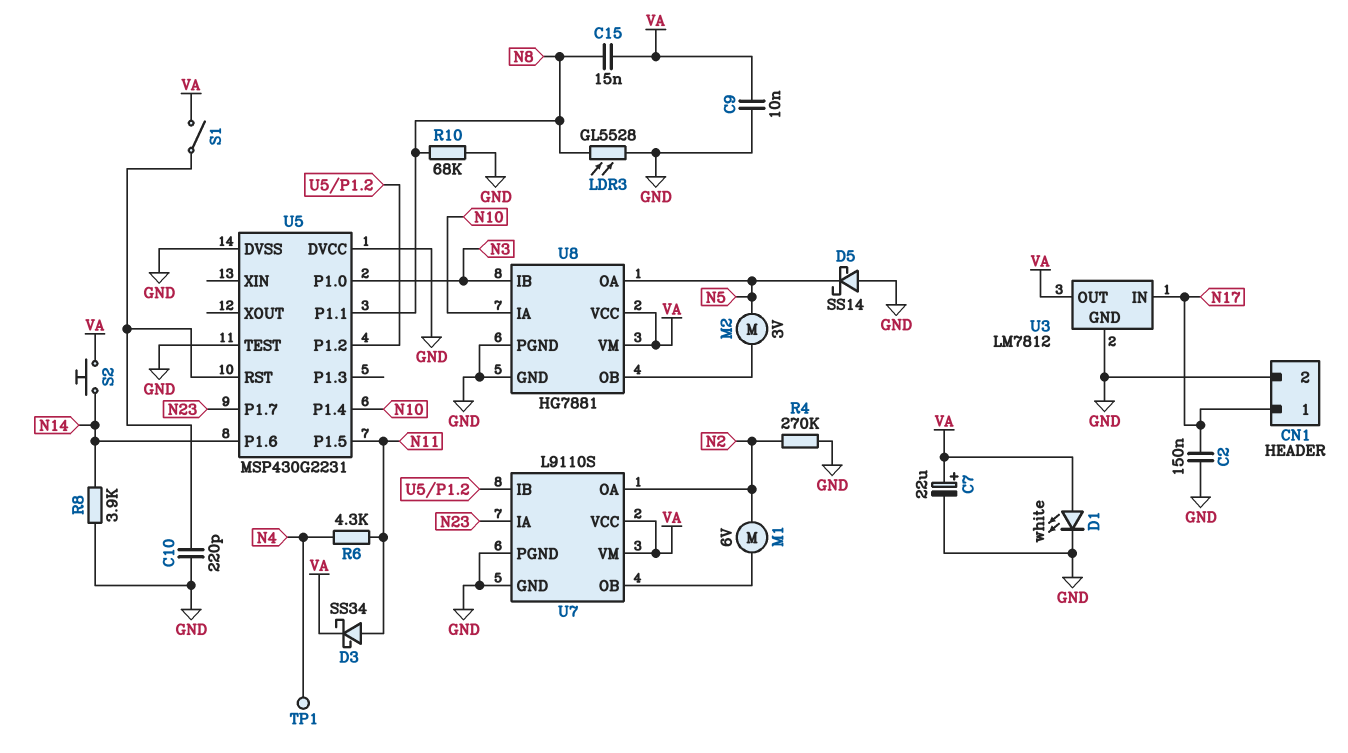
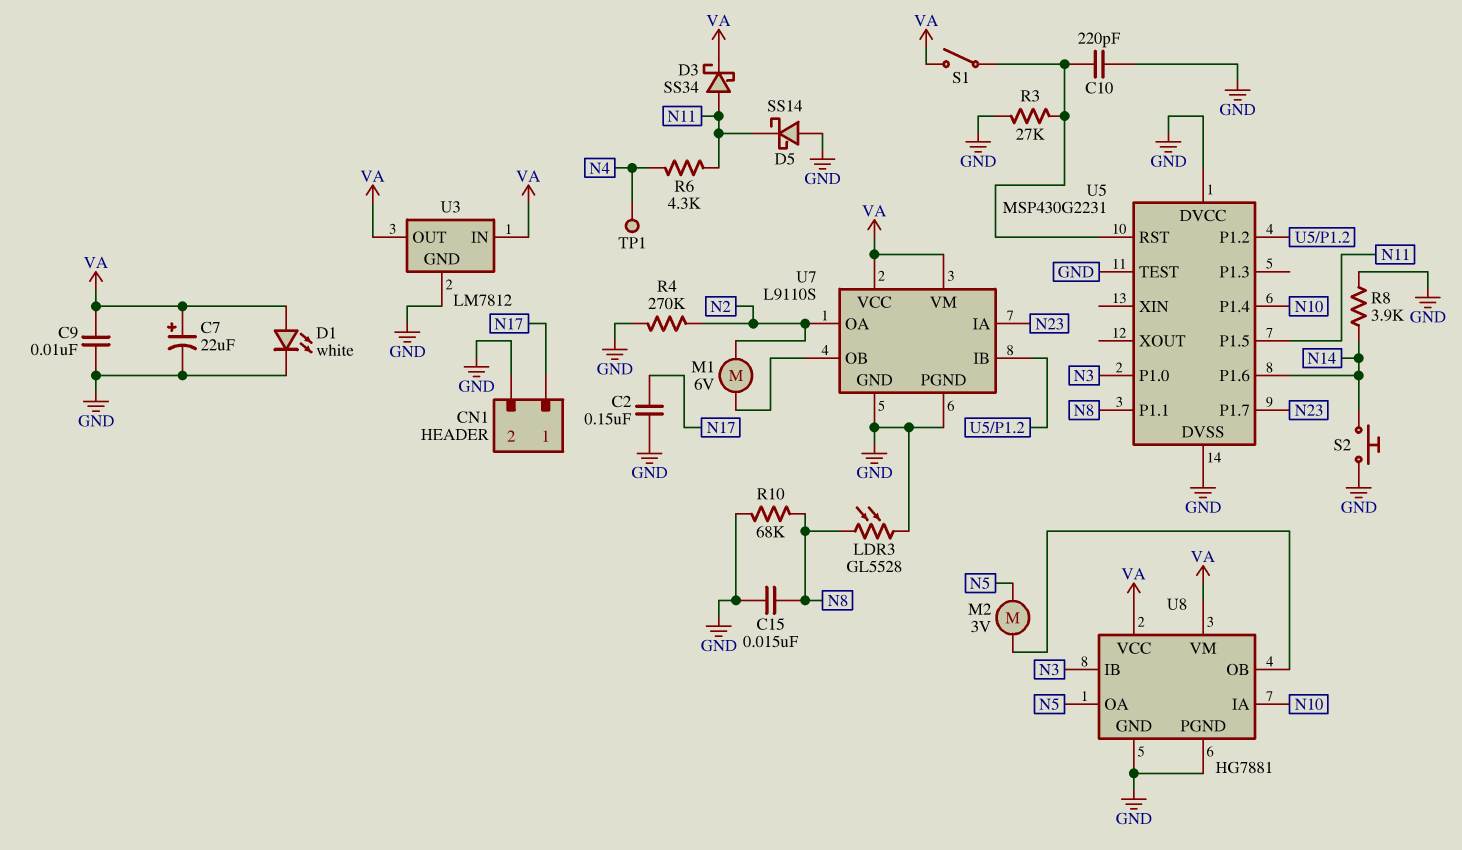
C15: 15nF (N8, VA) -> 15nF (GND, N8)
D5: schottky SS14 (A GND, K N5) -> schottky SS14 (A GND, K N11)
R3: none -> 27k (GND, U5/RST)
S2: button (N14, VA) -> button (GND, N14)
U3 pin IN: N17 -> VA

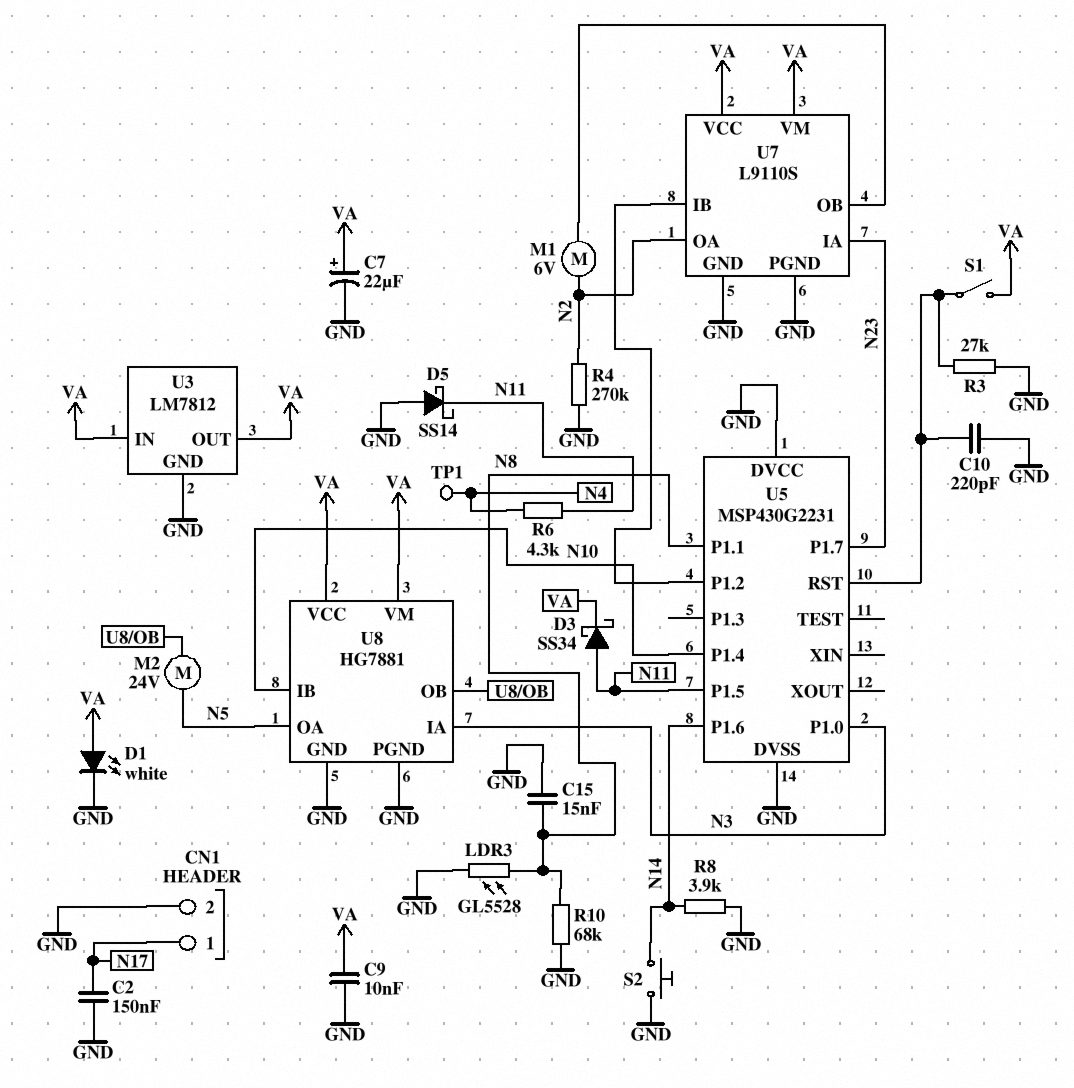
M2: motor 3V (N5, U8/OB) -> motor 24V (N5, U8/OB)
U5 pin TEST: GND -> none
U8 pin IA: N10 -> N3
U8 pin IB: N3 -> N10

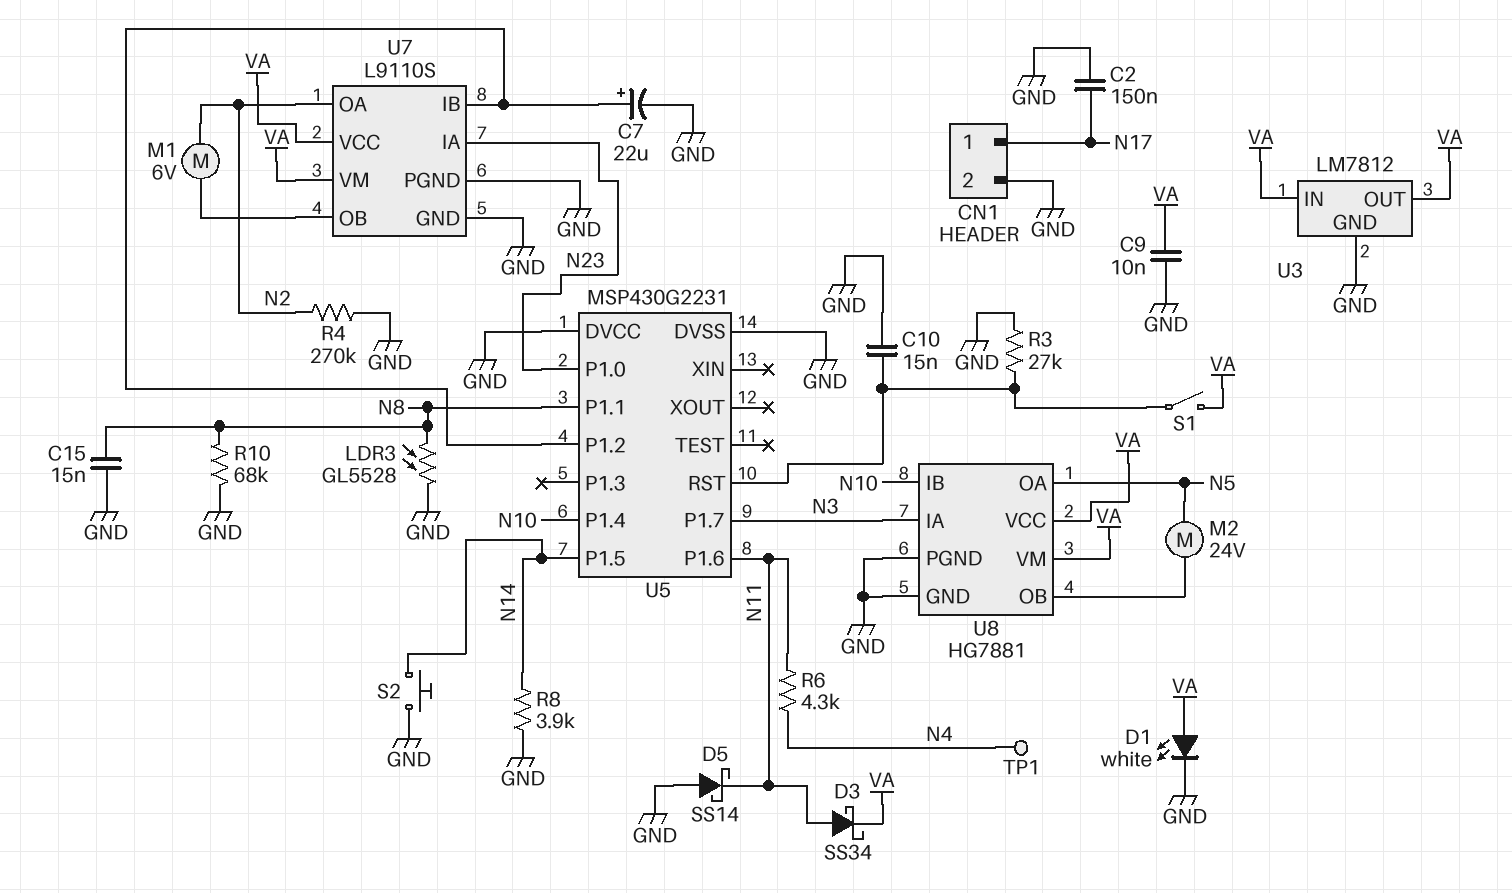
C7: 22uF (plus VA, minus GND) -> 22uF (plus U5/P1.2, minus GND)
C10: 220pF (GND, U5/RST) -> 15nF (GND, U5/RST)
U5 pin P1.0: N3 -> N23
U5 pin P1.5: N11 -> N14
U5 pin P1.6: N14 -> N11
U5 pin P1.7: N23 -> N3

